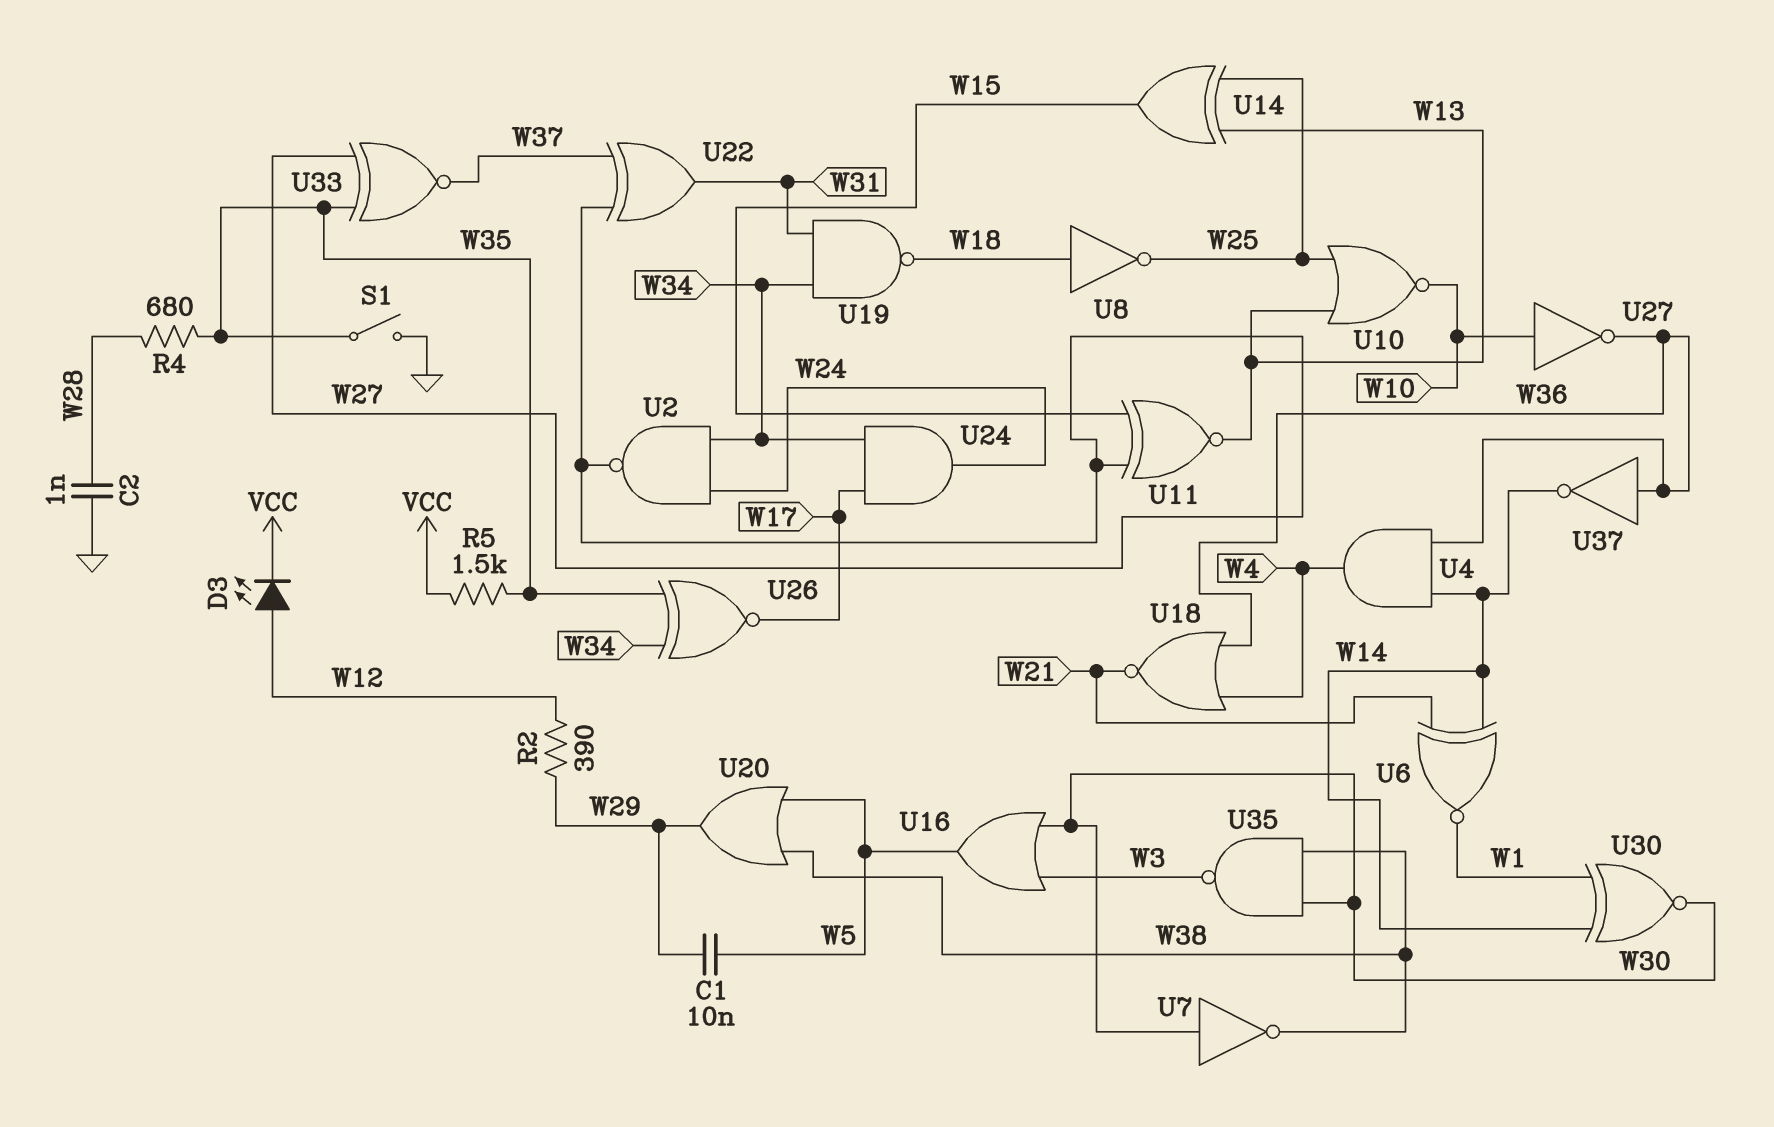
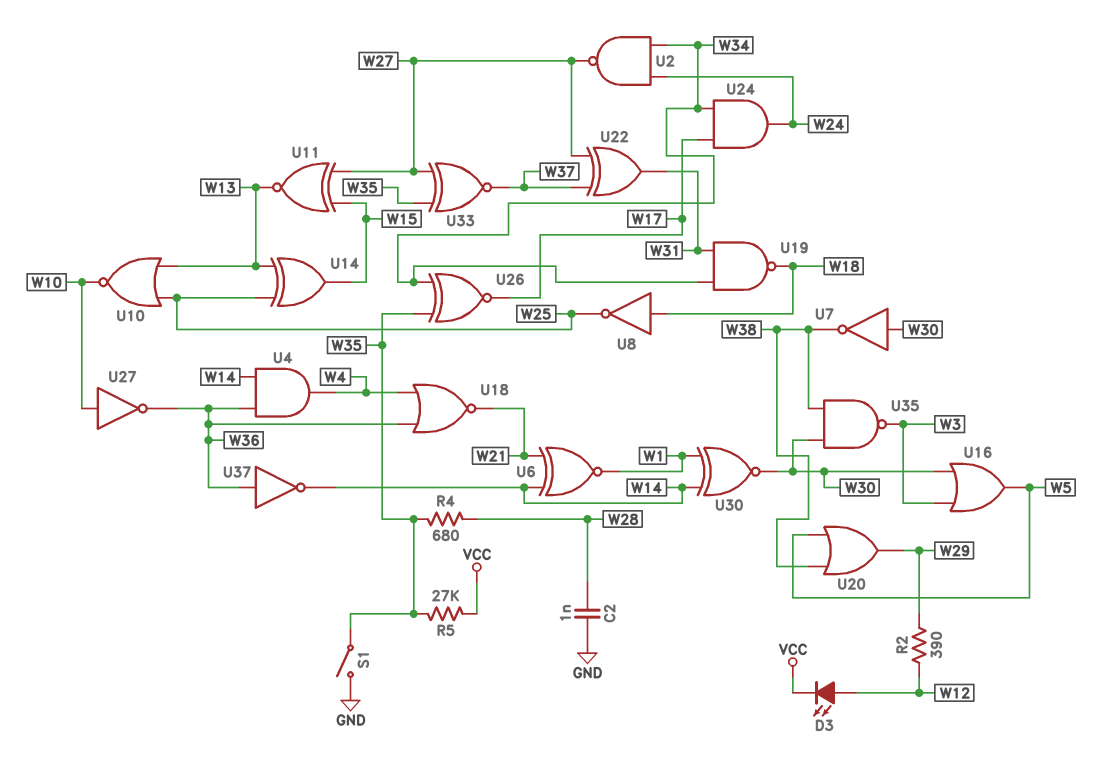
C1: 10nF (W5, W29) -> none
R5: 1.5k (VCC, W35) -> 27k (VCC, W35)

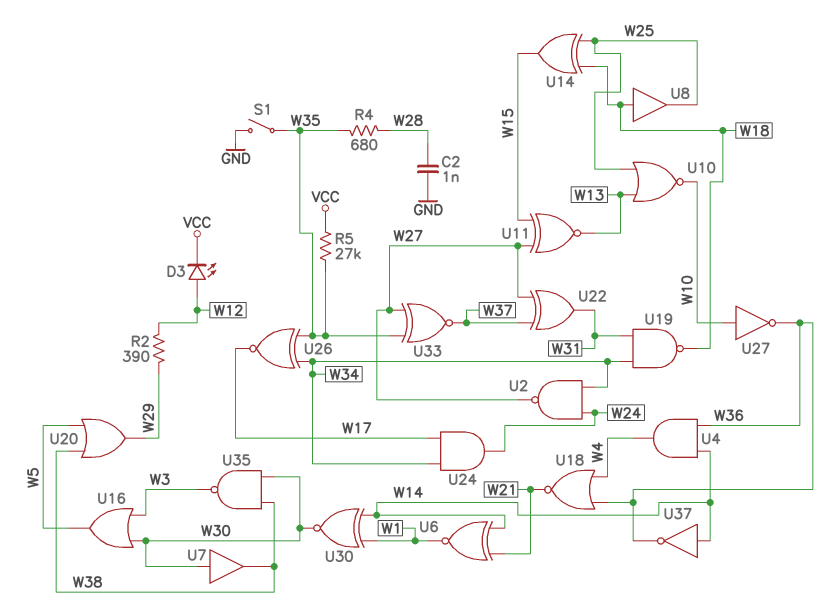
U7: NOT (in W30, out W38) -> buffer (in W30, out W38)
U8: NOT (in W18, out W25) -> buffer (in W18, out W25)
U14: XOR (in W13, in W25, out W15) -> XOR (in W18, in W25, out W15)
U37: NOT (in W36, out W14) -> NOT (in W14, out W36)

